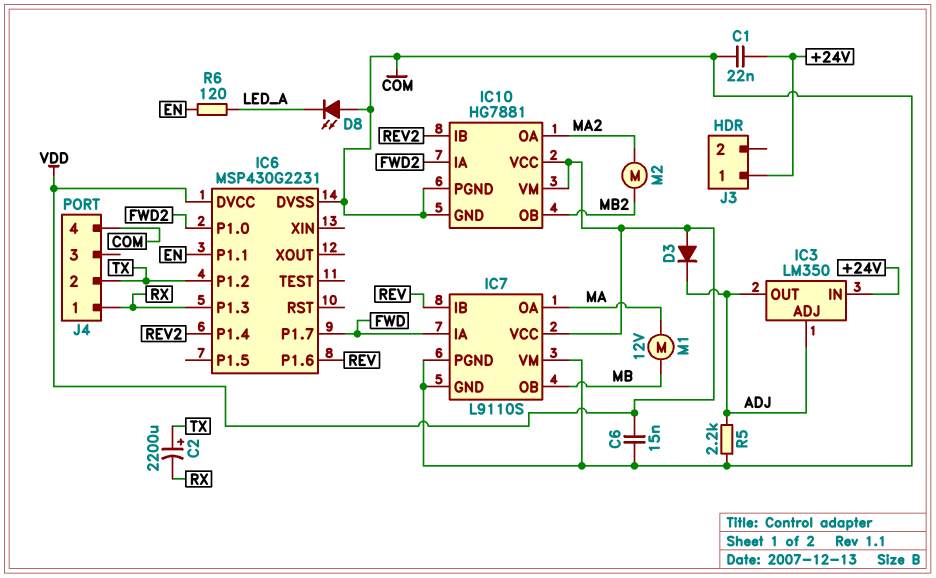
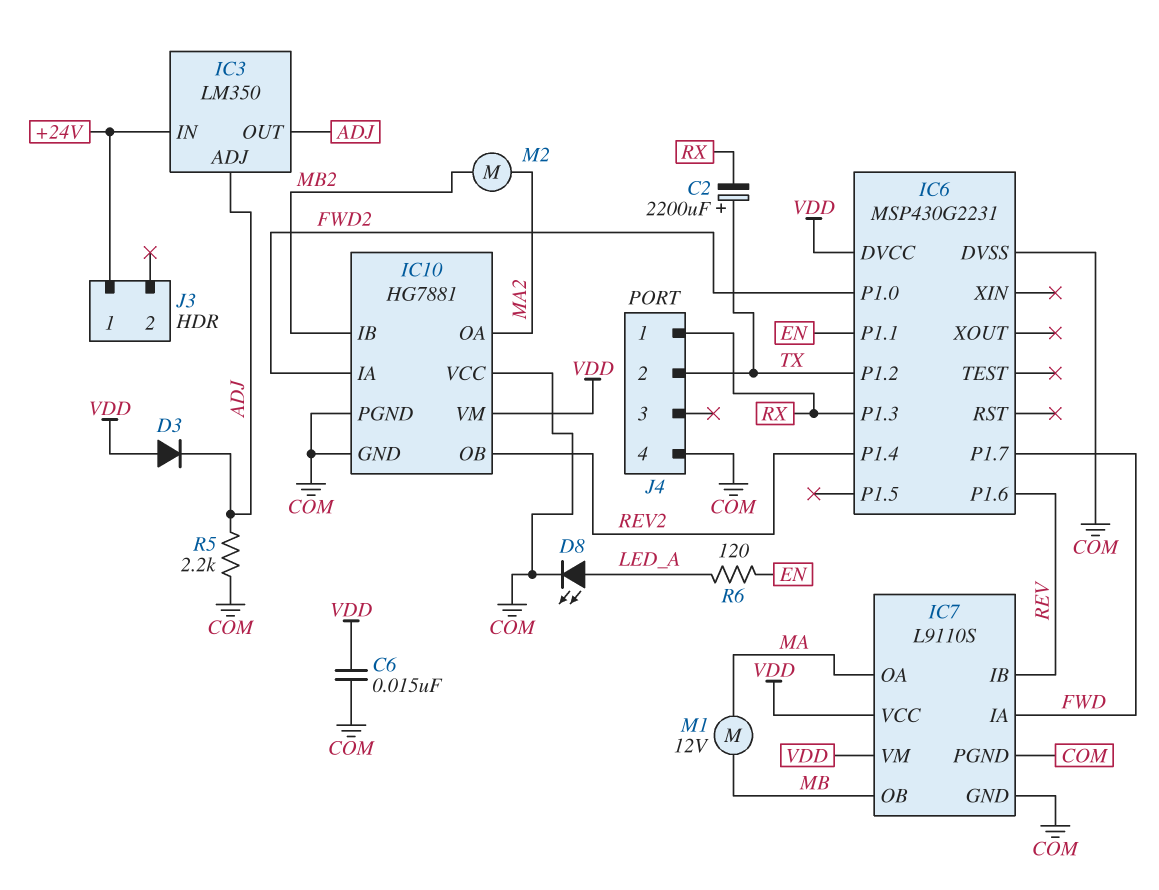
C1: 22nF (+24V, COM) -> none
D8: LED (A COM, K LED_A) -> LED (A LED_A, K COM)
IC7 pin VM: COM -> VDD
IC10 pin IB: REV2 -> MB2
IC10 pin OB: MB2 -> REV2
IC10 pin VCC: VDD -> COM

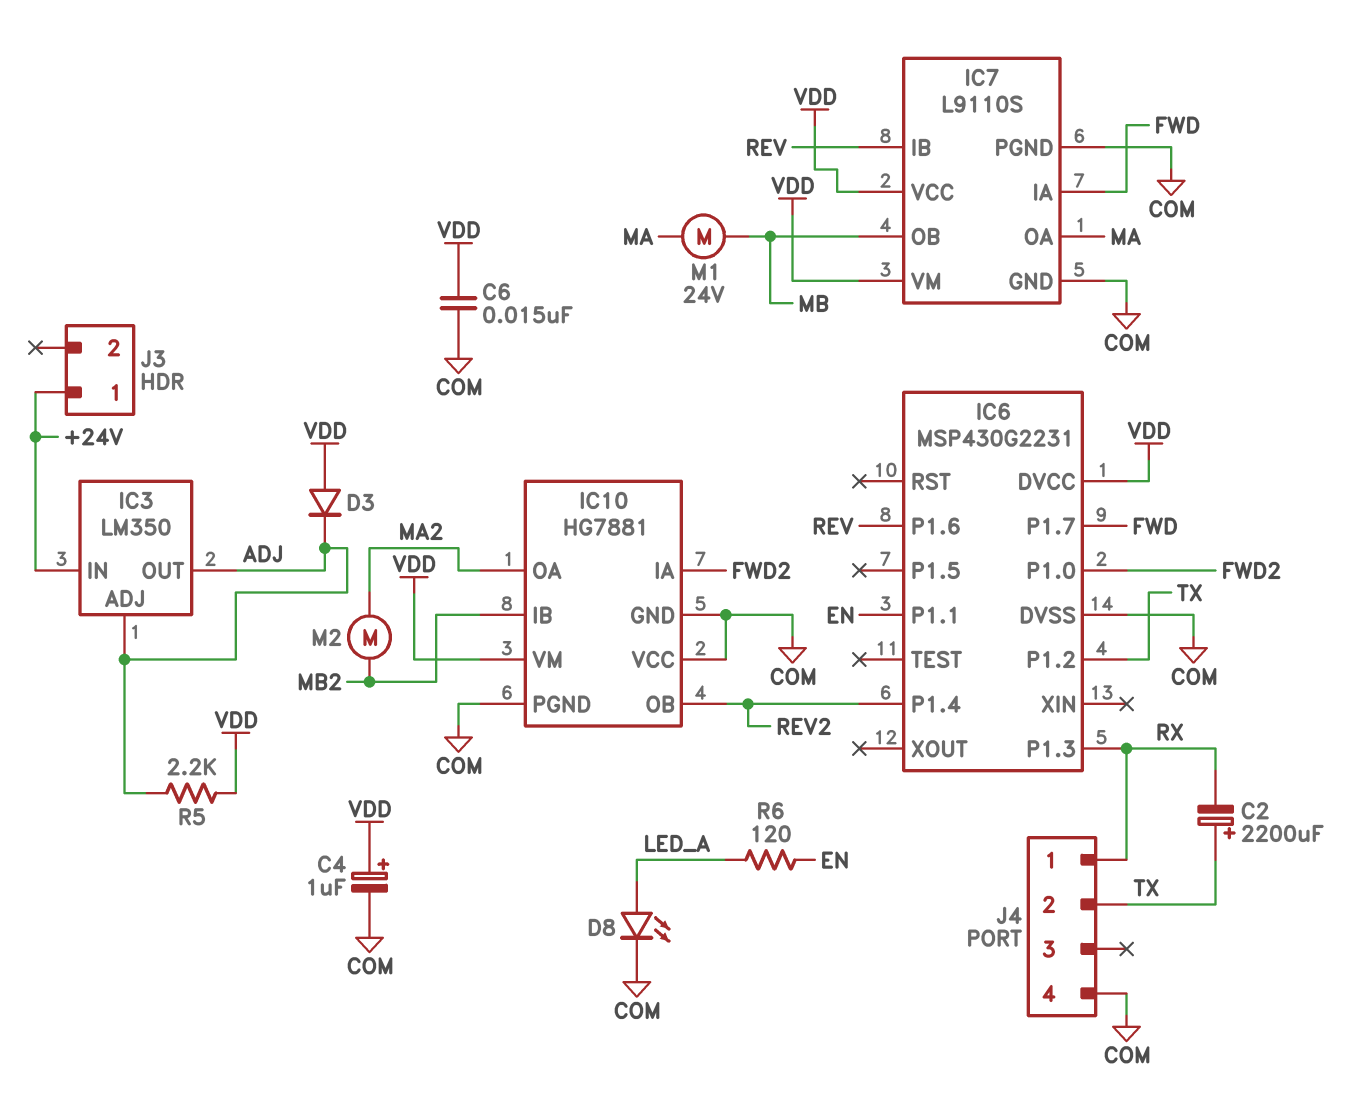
C4: none -> 1uF (plus VDD, minus COM)
M1: motor 12V (MA, MB) -> motor 24V (MA, MB)
R5: 2.2k (ADJ, COM) -> 2.2k (ADJ, VDD)

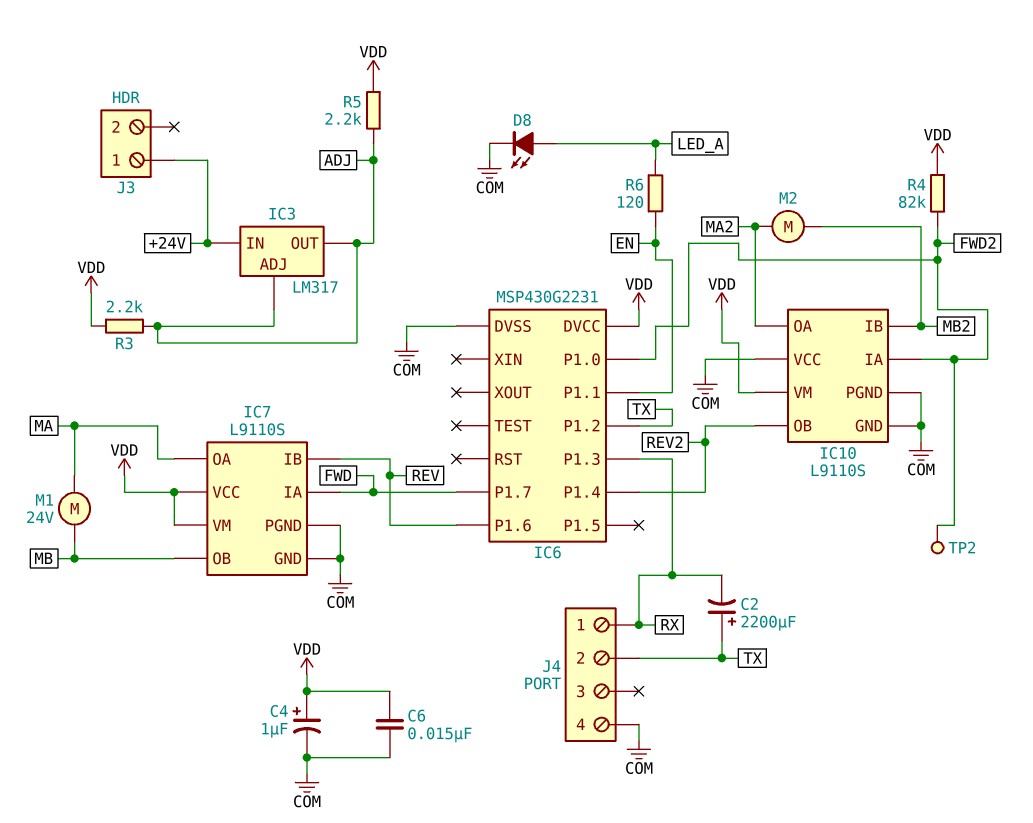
D3: diode (A VDD, K ADJ) -> none
IC3: LM350 -> LM317
IC10: HG7881 -> L9110S
R3: none -> 2.2k (ADJ, VDD)
R4: none -> 82k (FWD2, VDD)
TP2: none -> test point (FWD2)

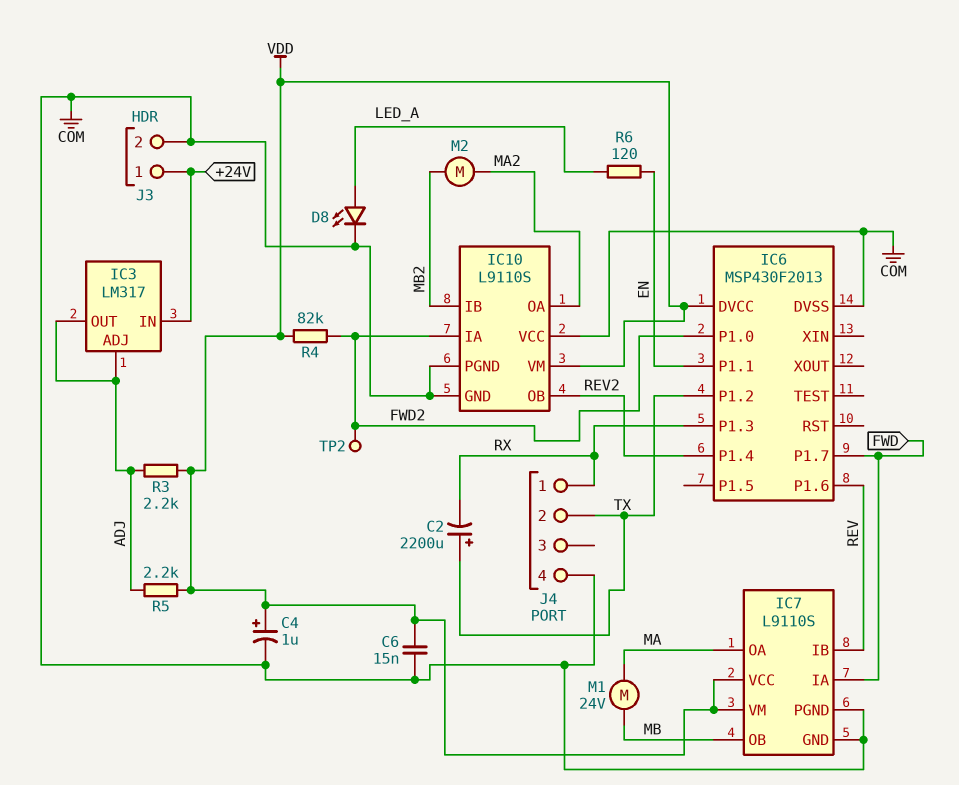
IC6: MSP430G2231 -> MSP430F2013
J3 pin 2: none -> COM

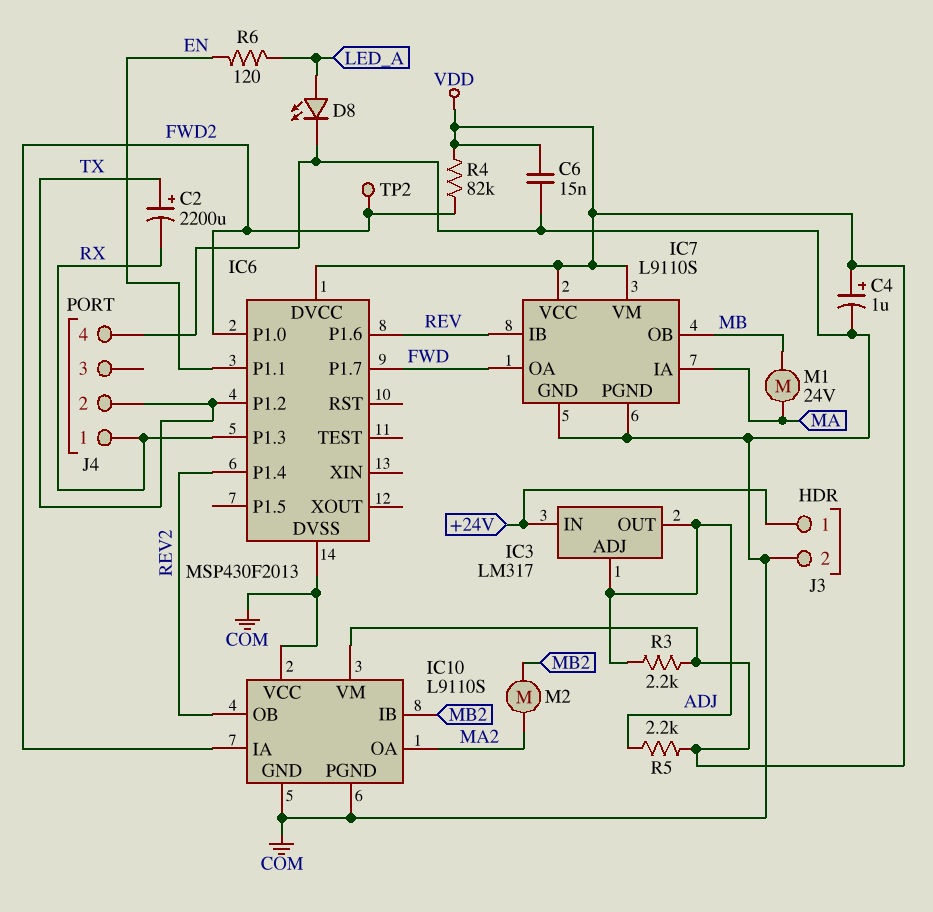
IC7 pin IA: FWD -> MA
IC7 pin OA: MA -> FWD

